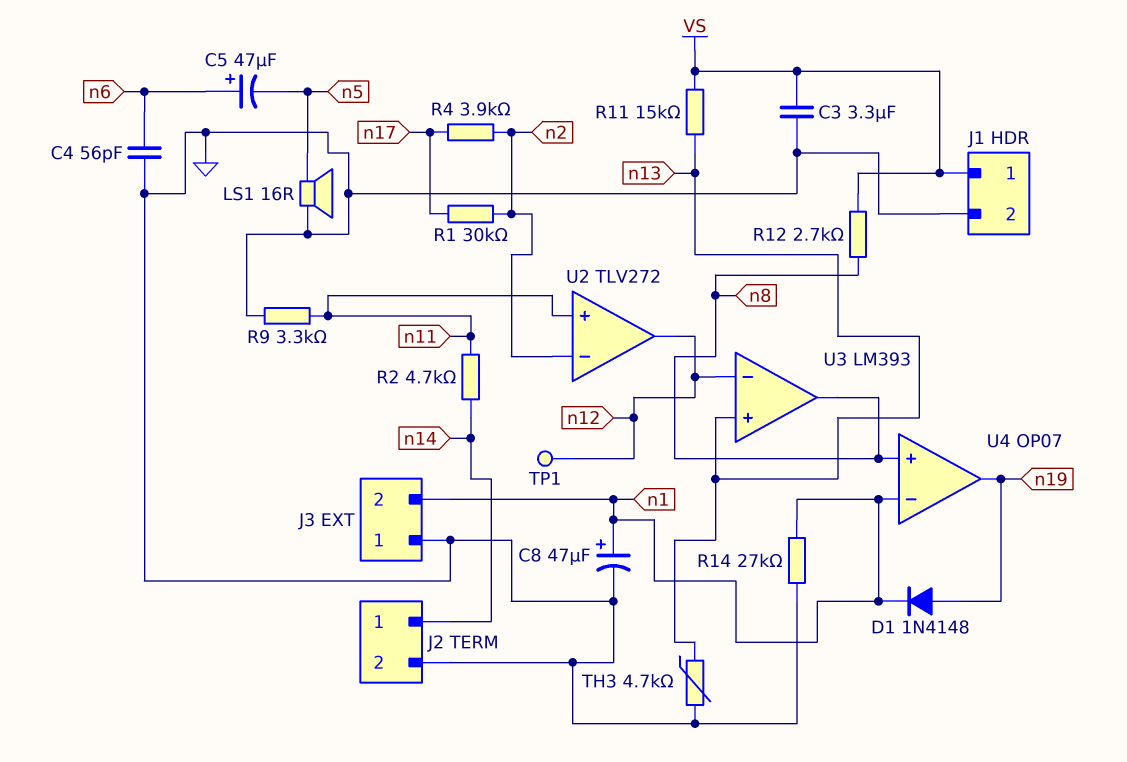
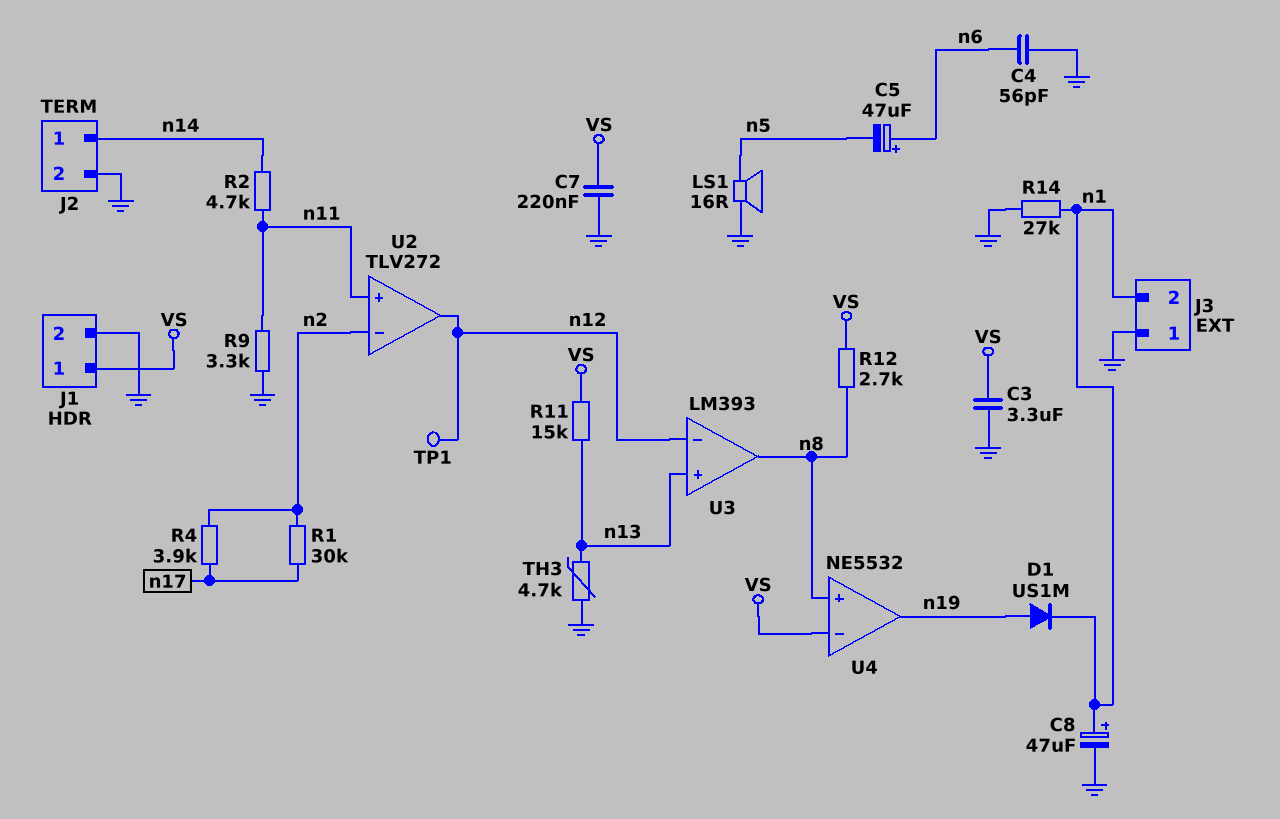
C7: none -> 220nF (GND, VS)
D1: diode 1N4148 (A n19, K n1) -> diode US1M (A n19, K n1)
U4: OP07 -> NE5532
U4 pin in-: n1 -> VS

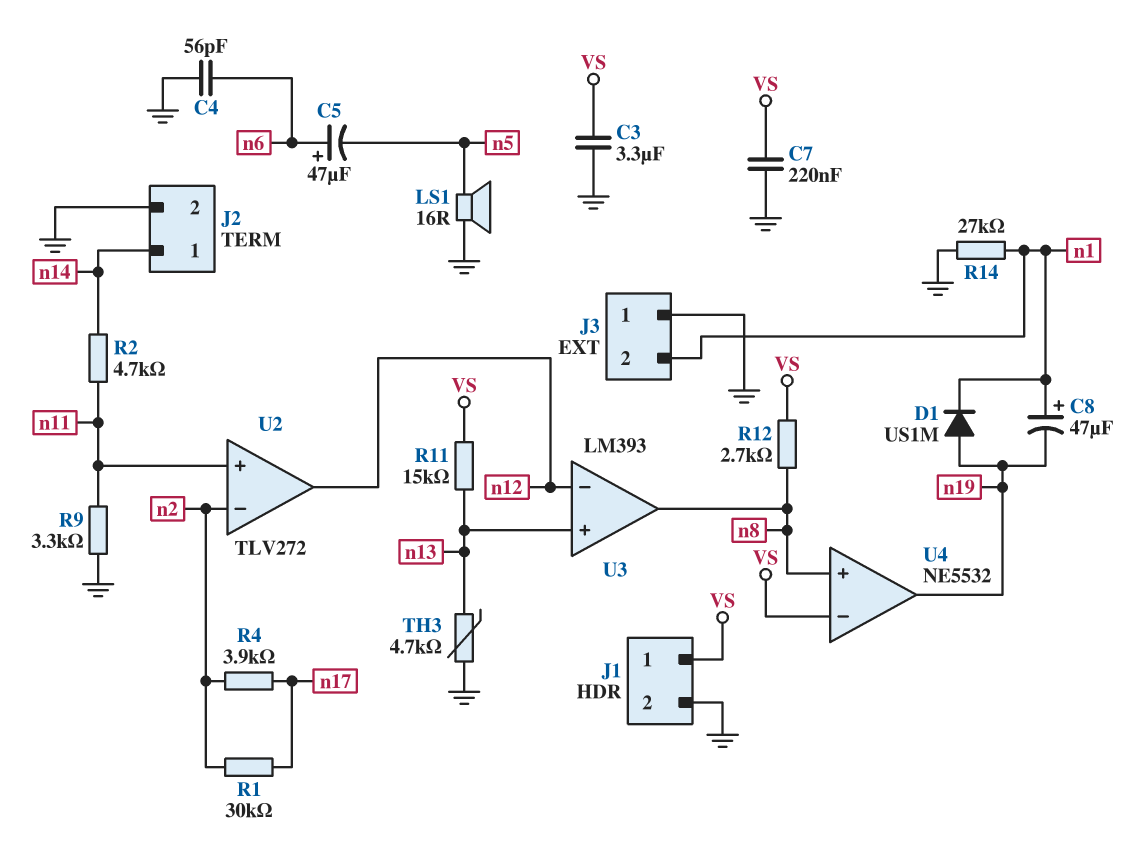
C8: 47uF (plus n1, minus GND) -> 47uF (plus n1, minus n19)
TP1: test point (n12) -> none

